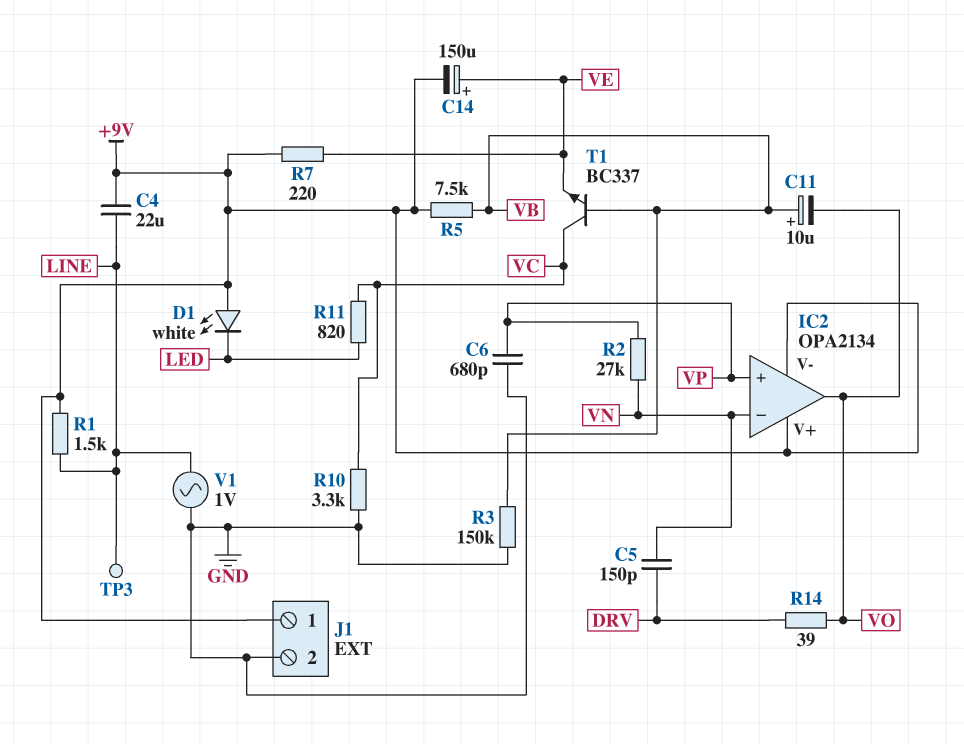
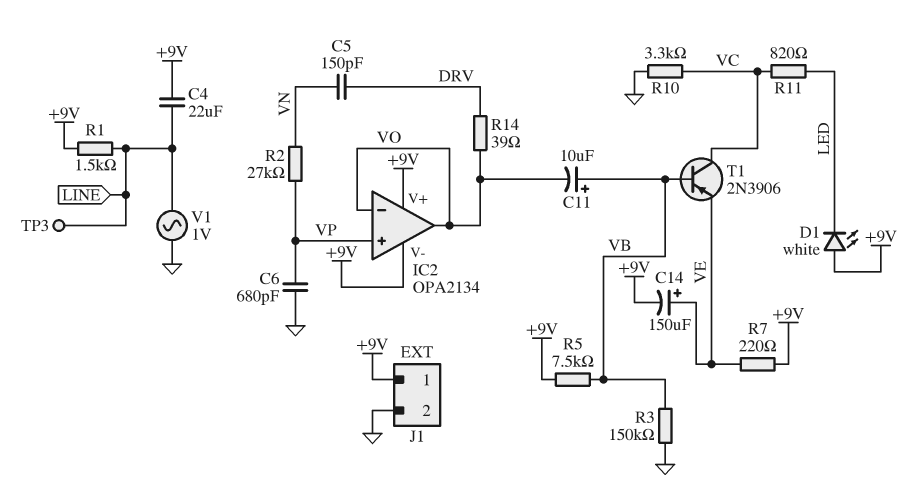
IC2 pin in-: VN -> VO
T1: NPN BC337 (B VB, C VC, E VE) -> PNP 2N3906 (B VB, C VC, E VE)

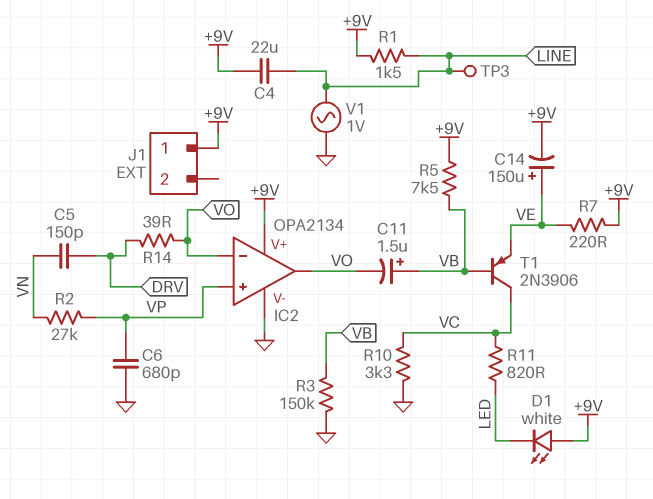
C11: 10uF (plus VB, minus VO) -> 1.5uF (plus VB, minus VO)
IC2 pin V-: +9V -> GND
J1 pin 2: GND -> none

